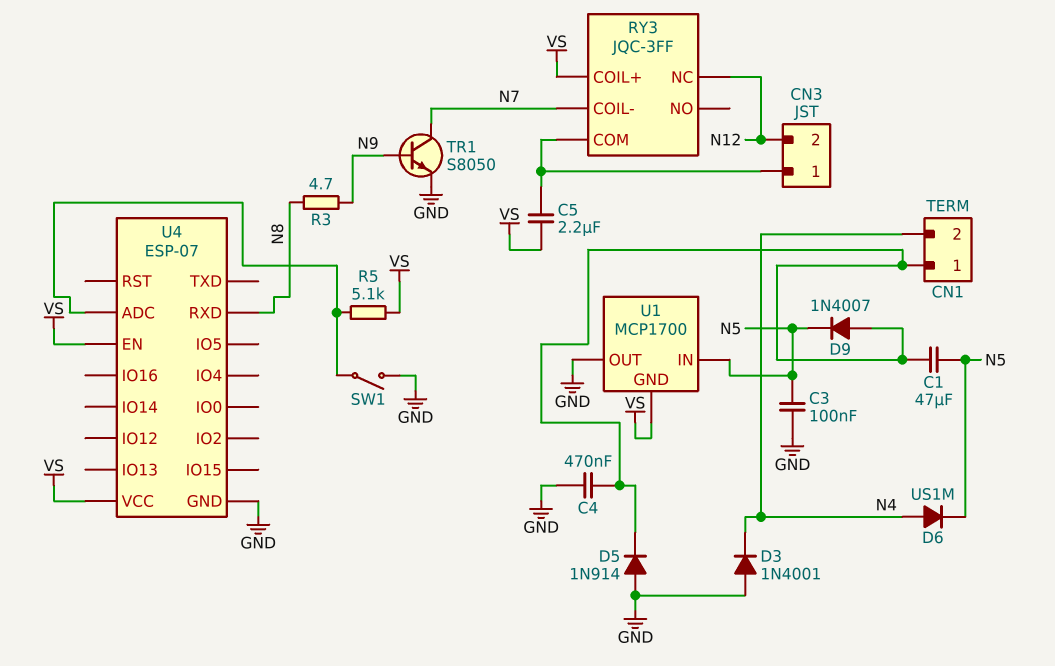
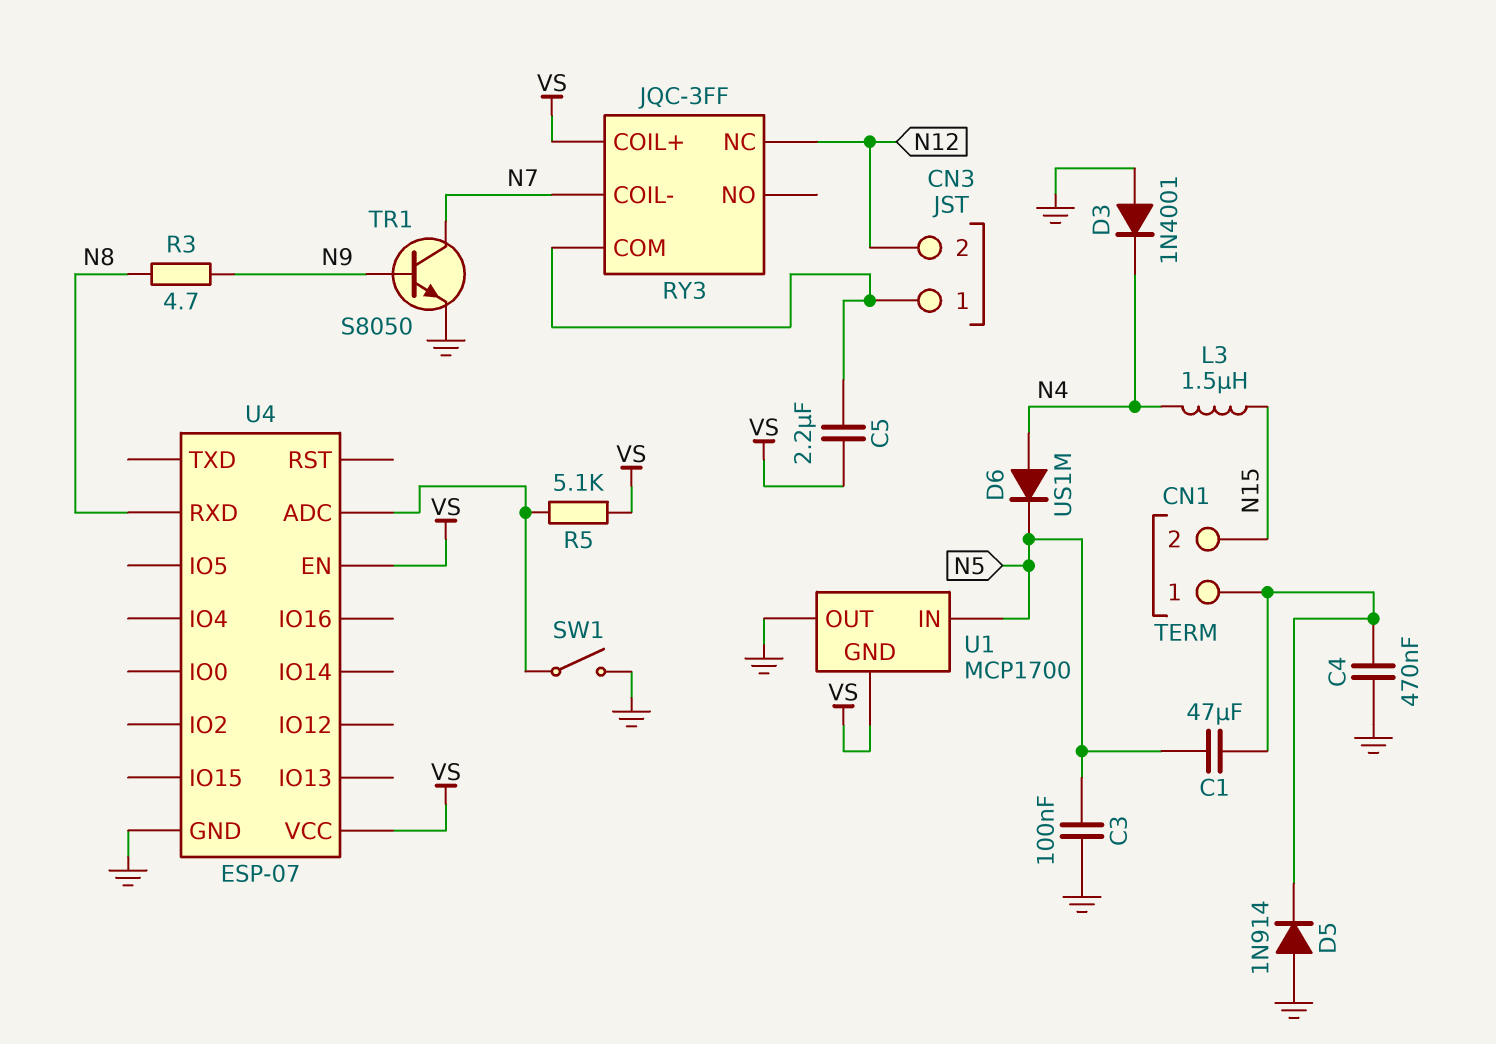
CN1 pin 2: N4 -> N15
D9: diode 1N4007 (A CN1/1, K N5) -> none
L3: none -> 1.5uH (N4, N15)

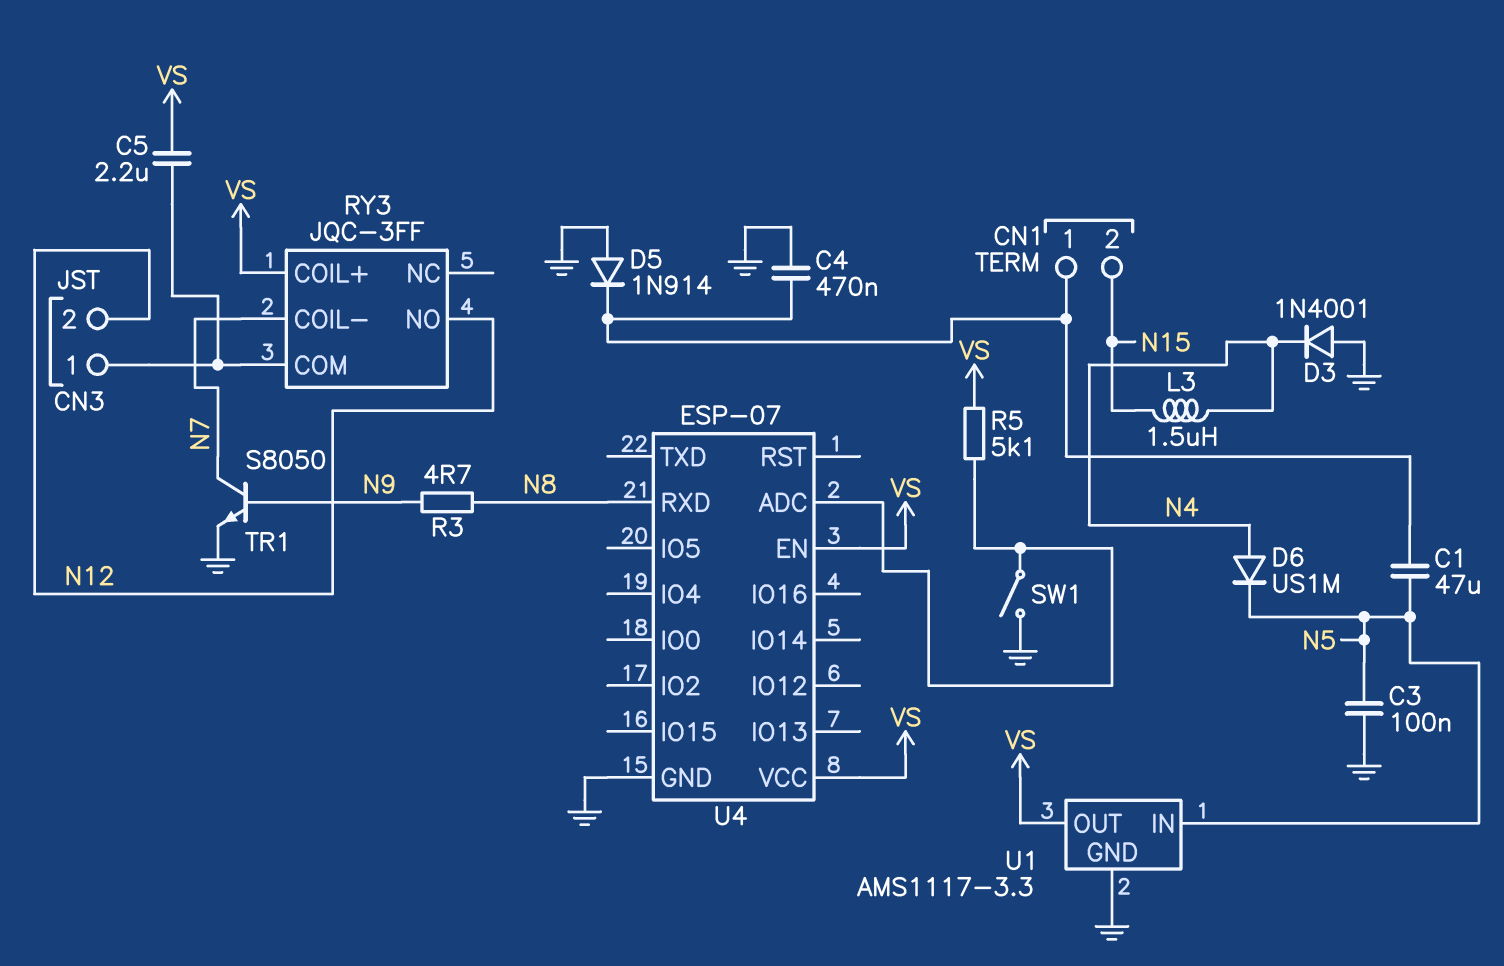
RY3 pin NC: N12 -> none
RY3 pin NO: none -> N12
U1: MCP1700 -> AMS1117-3.3
U1 pin GND: VS -> GND
U1 pin OUT: GND -> VS

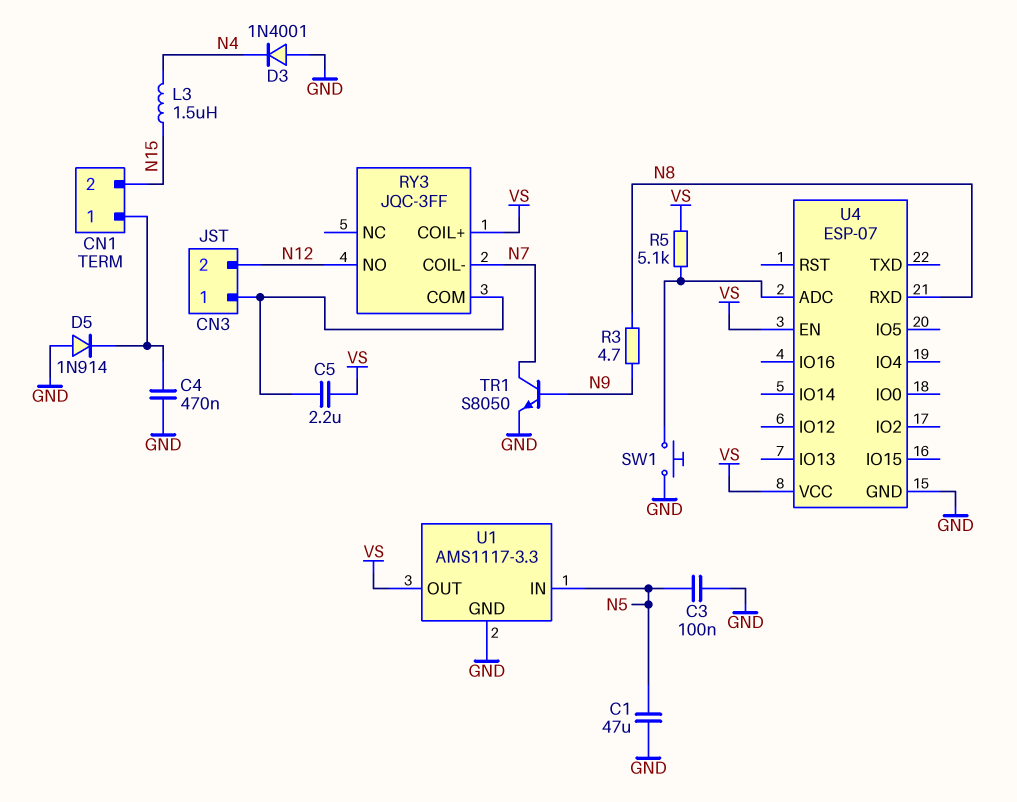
C1: 47uF (CN1/1, N5) -> 47uF (GND, N5)
D6: diode US1M (A N4, K N5) -> none
SW1: switch (GND, U4/ADC) -> button (GND, U4/ADC)

